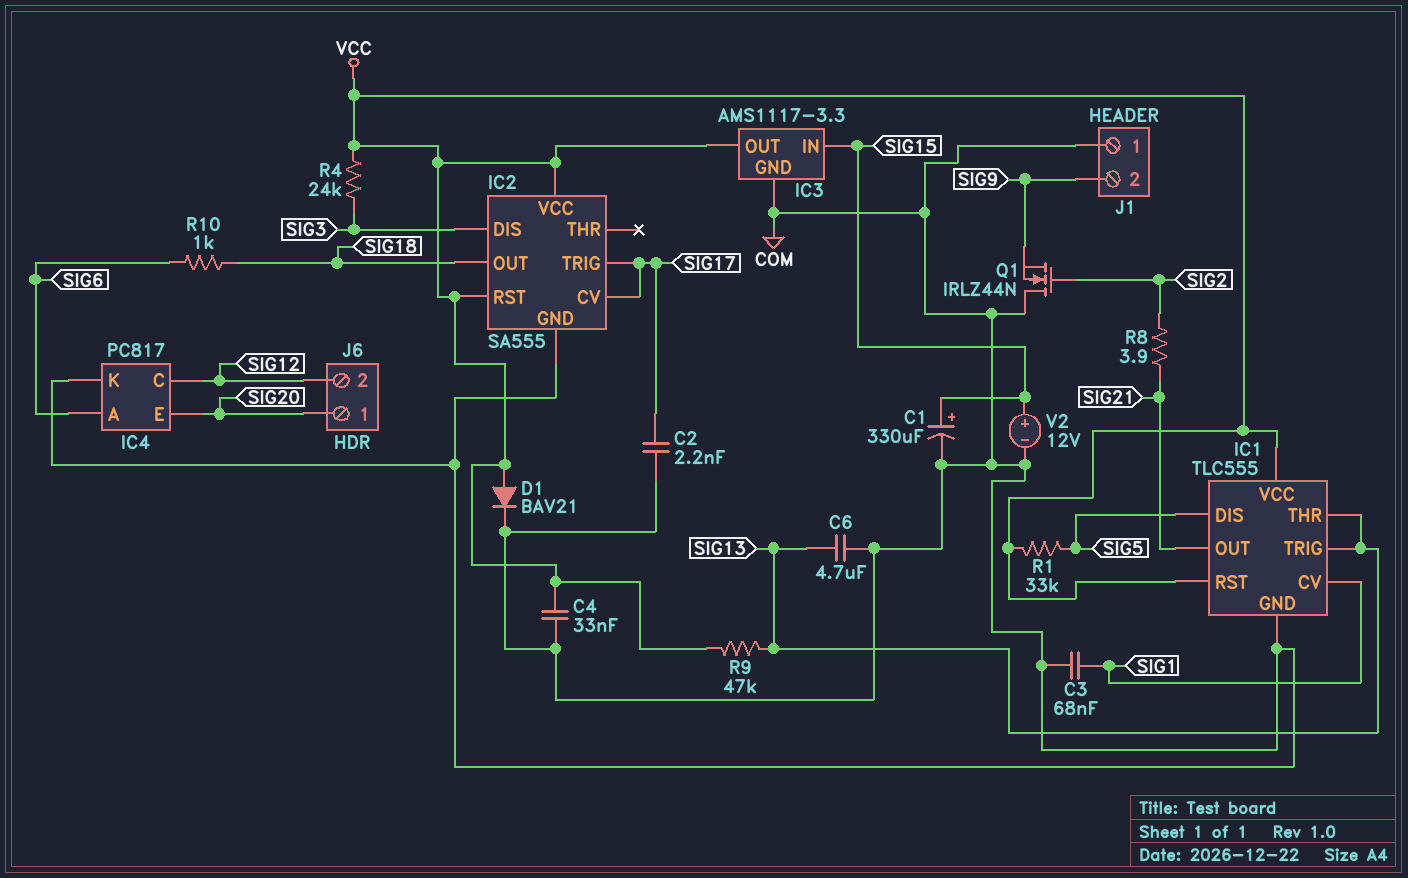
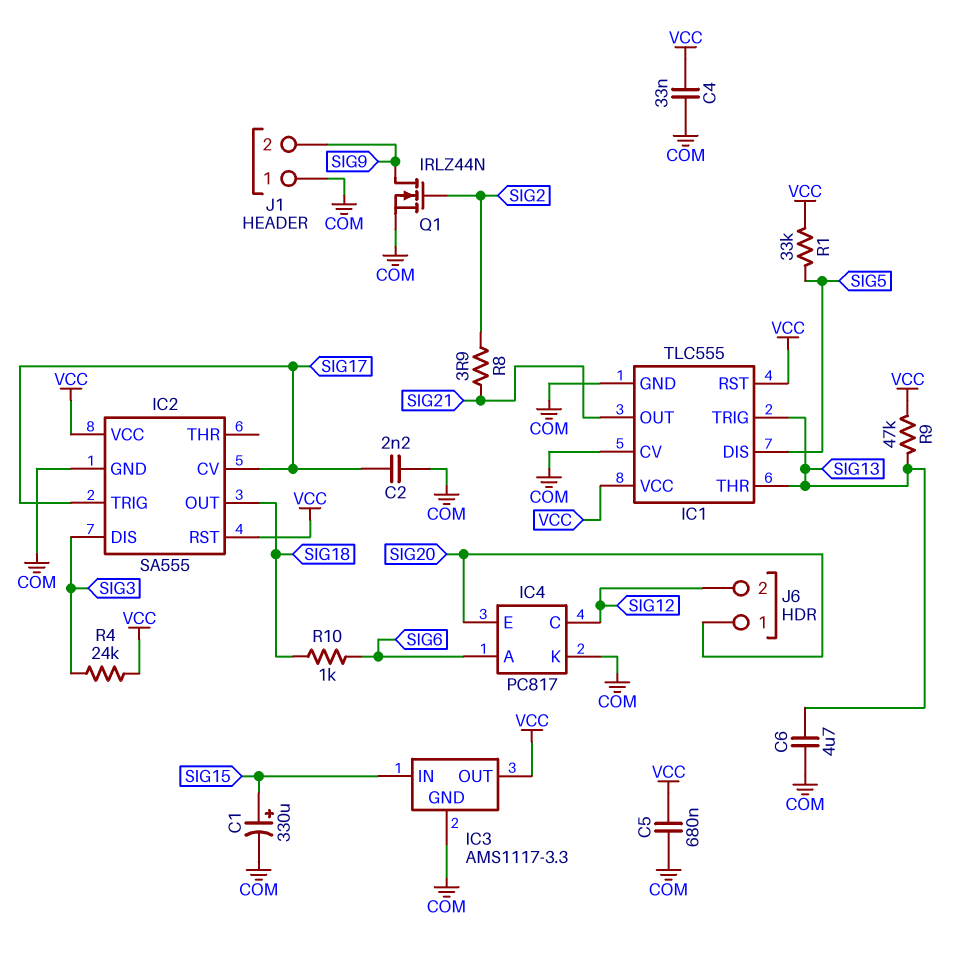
C3: 68nF (COM, SIG1) -> none
C5: none -> 680nF (COM, VCC)
D1: diode BAV21 (A VCC, K COM) -> none
IC1 pin CV: SIG1 -> COM
Q1: NMOS IRLZ44N (G SIG2, D COM, S SIG9) -> NMOS IRLZ44N (G SIG2, D SIG9, S COM)
V2: 12V (plus SIG15, minus COM) -> none

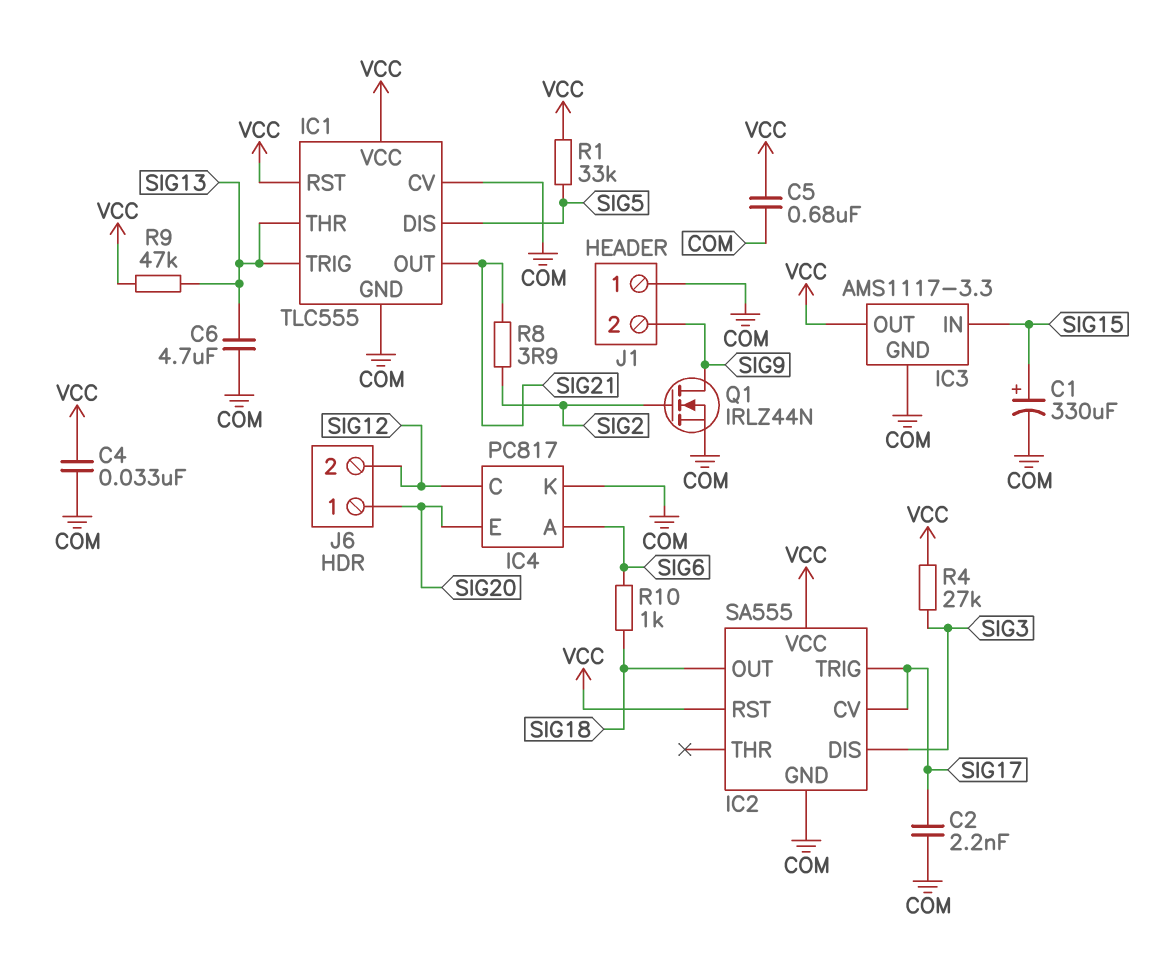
R4: 24k (SIG3, VCC) -> 27k (SIG3, VCC)

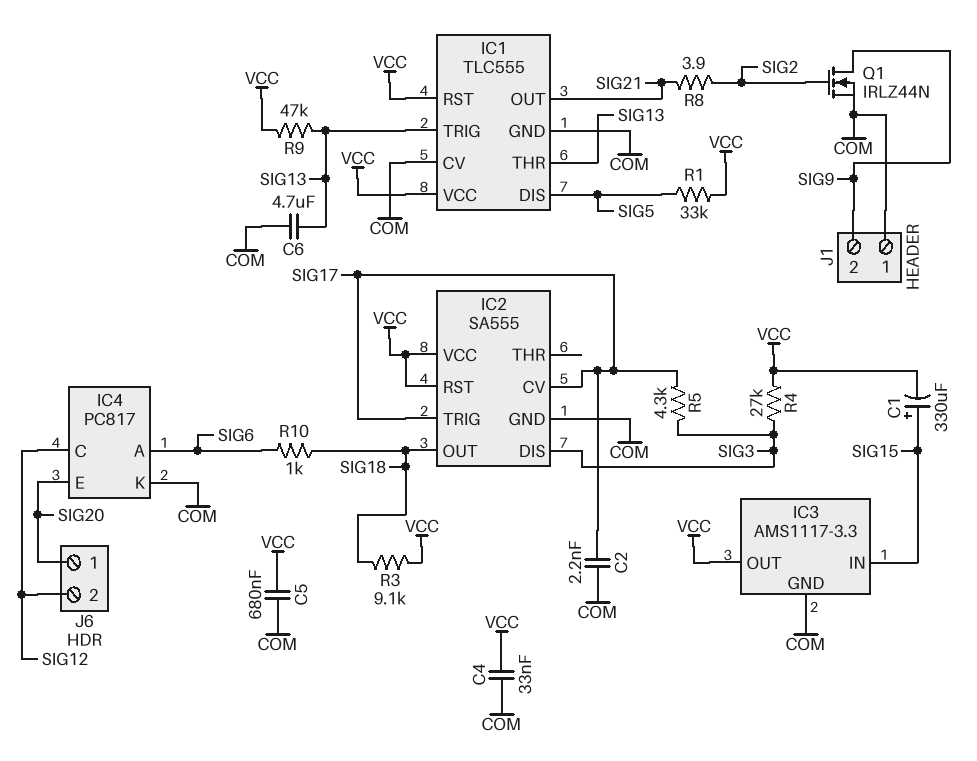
C1: 330uF (plus SIG15, minus COM) -> 330uF (plus SIG15, minus VCC)
R3: none -> 9.1k (SIG18, VCC)
R5: none -> 4.3k (SIG3, SIG17)

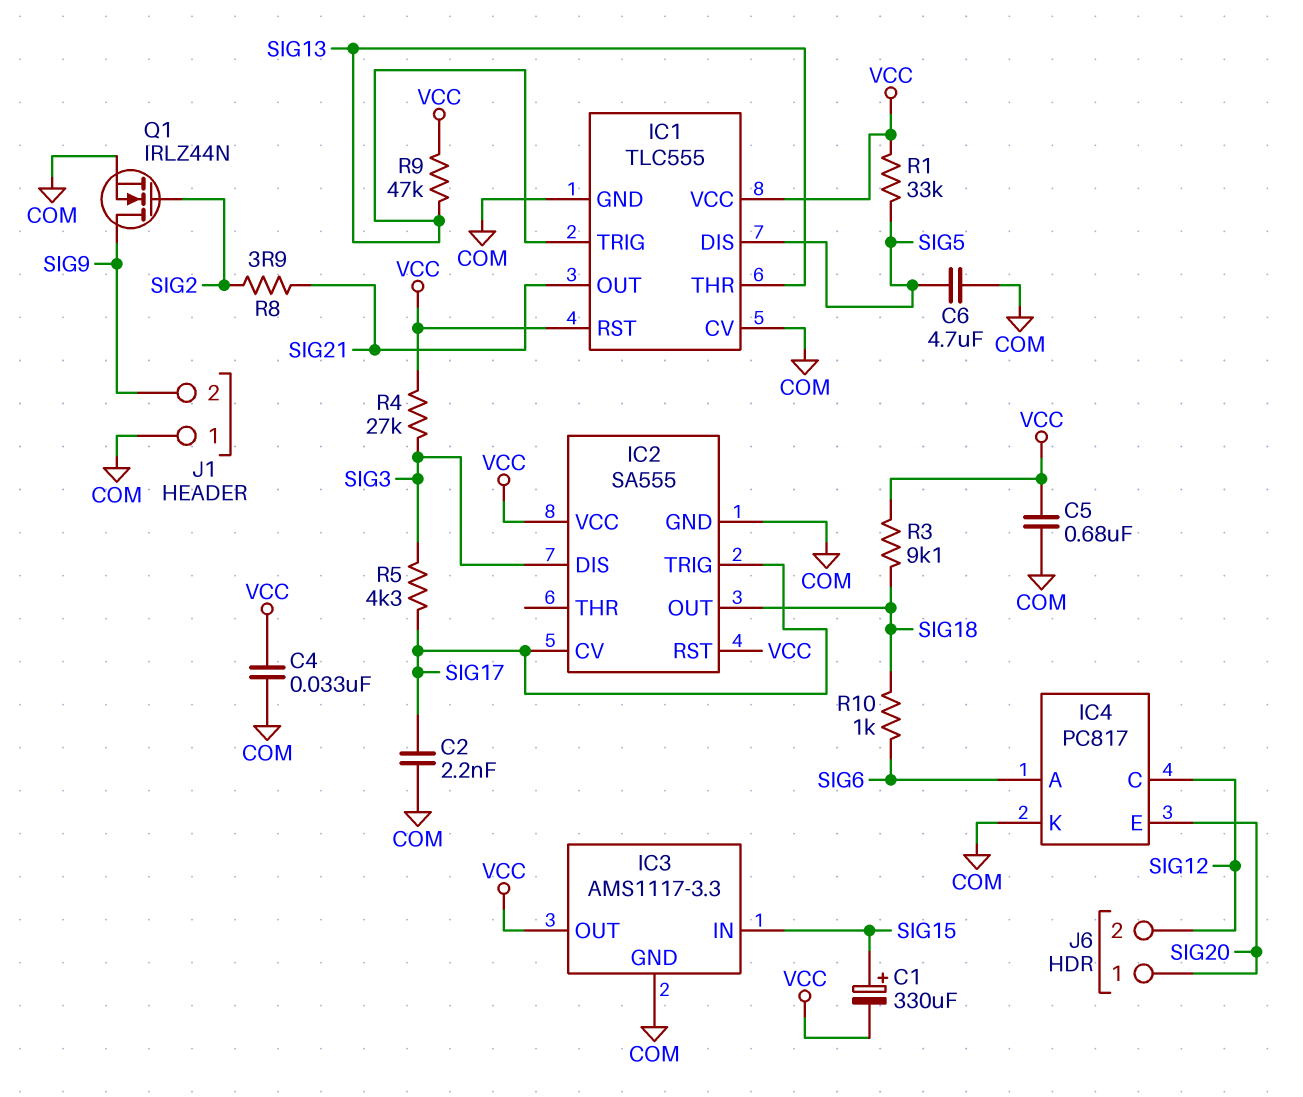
C6: 4.7uF (COM, SIG13) -> 4.7uF (COM, SIG5)

